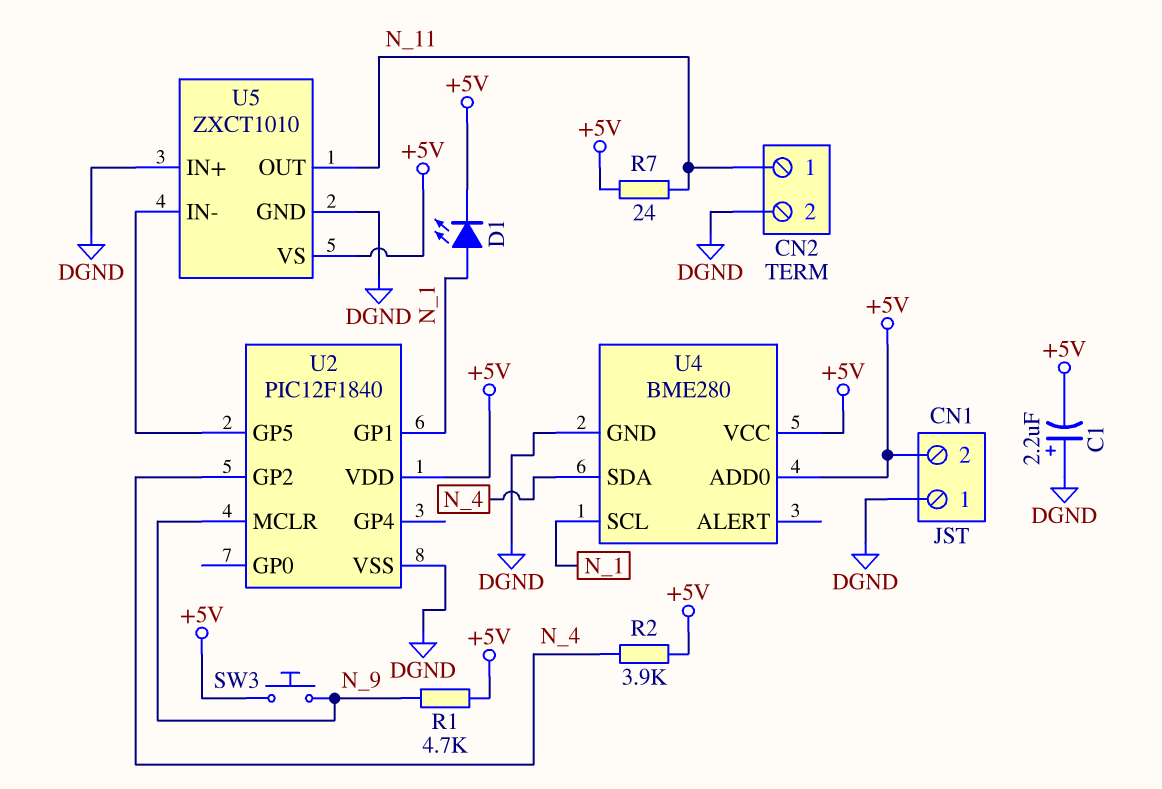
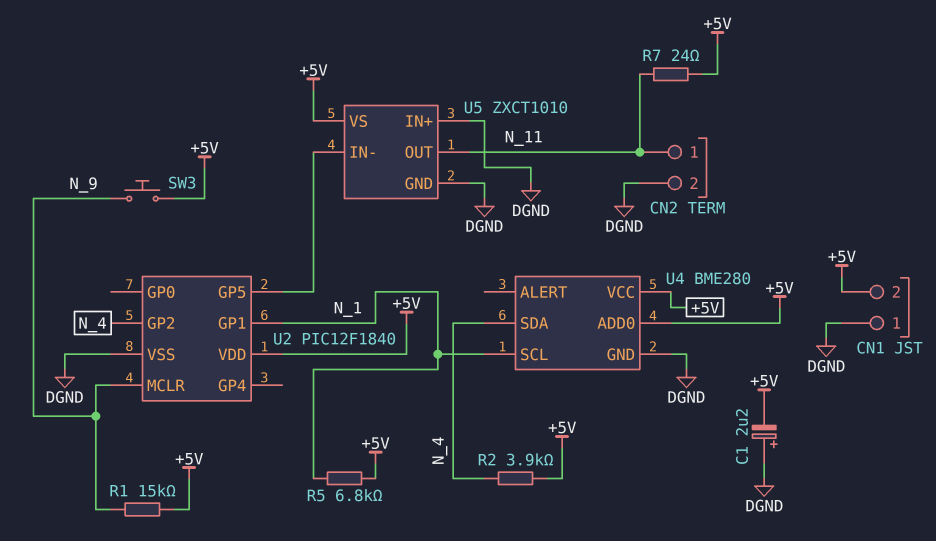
D1: LED (A N_1, K +5V) -> none
R1: 4.7k (+5V, N_9) -> 15k (+5V, N_9)
R5: none -> 6.8k (+5V, N_1)

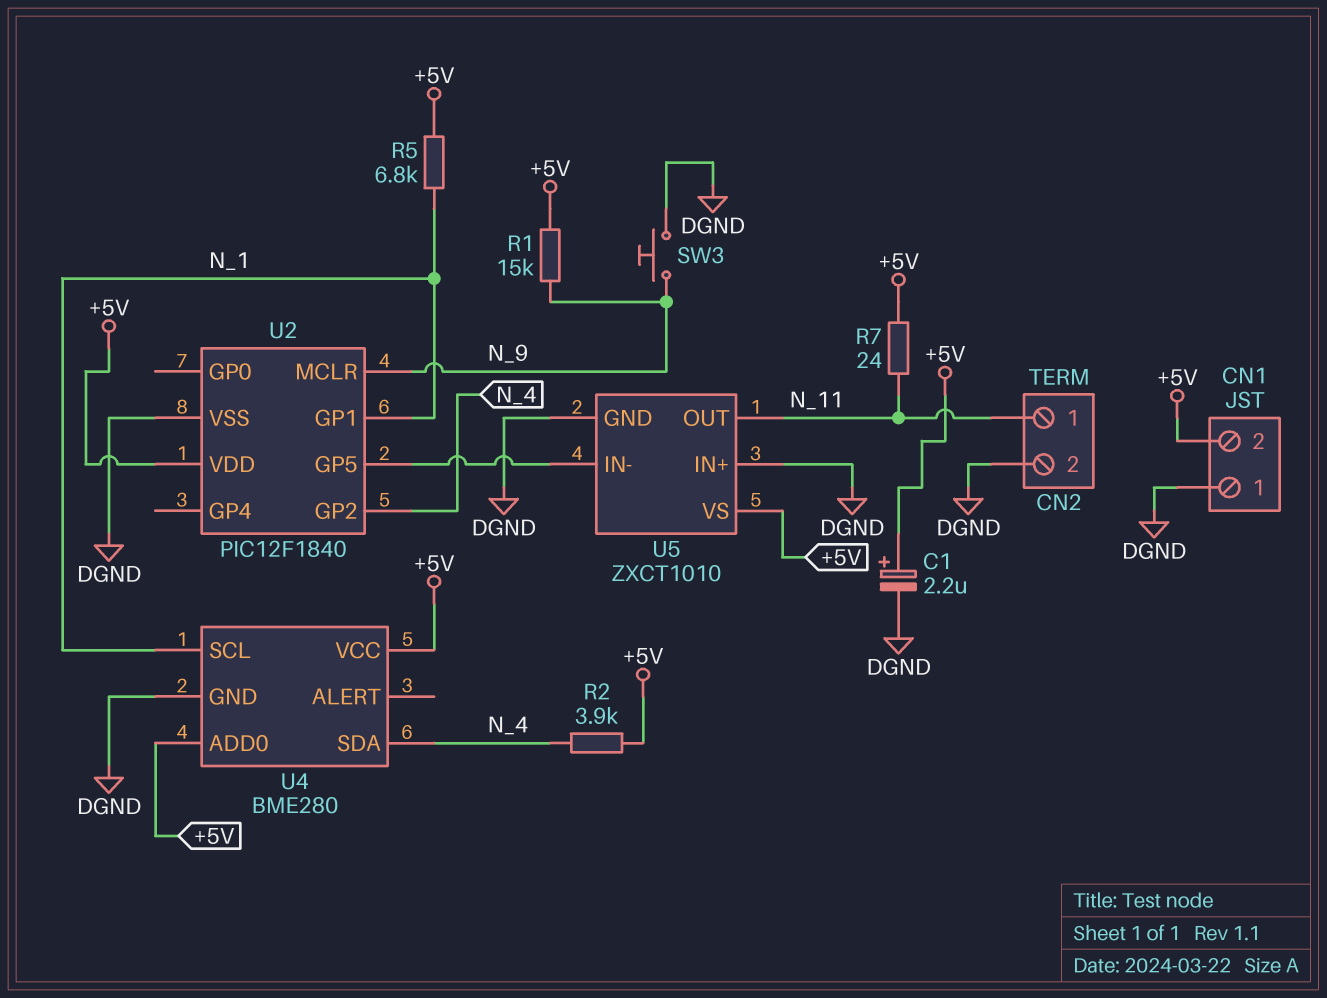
C1: 2.2uF (plus DGND, minus +5V) -> 2.2uF (plus +5V, minus DGND)
SW3: button (+5V, N_9) -> button (DGND, N_9)

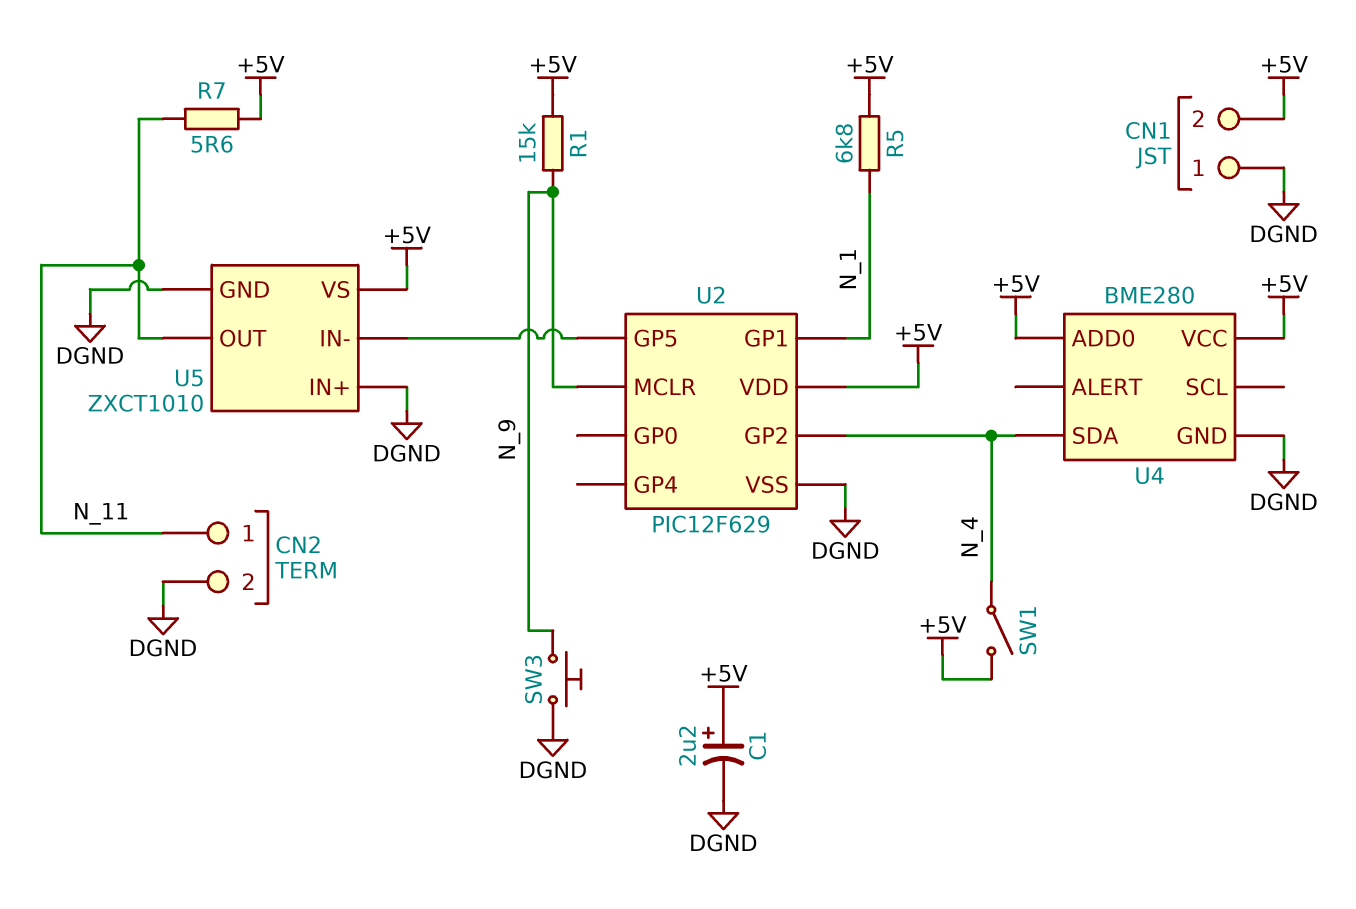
R2: 3.9k (+5V, N_4) -> none
R7: 24 (+5V, N_11) -> 5.6 (+5V, N_11)
SW1: none -> switch (+5V, N_4)
U2: PIC12F1840 -> PIC12F629
U4 pin SCL: N_1 -> none

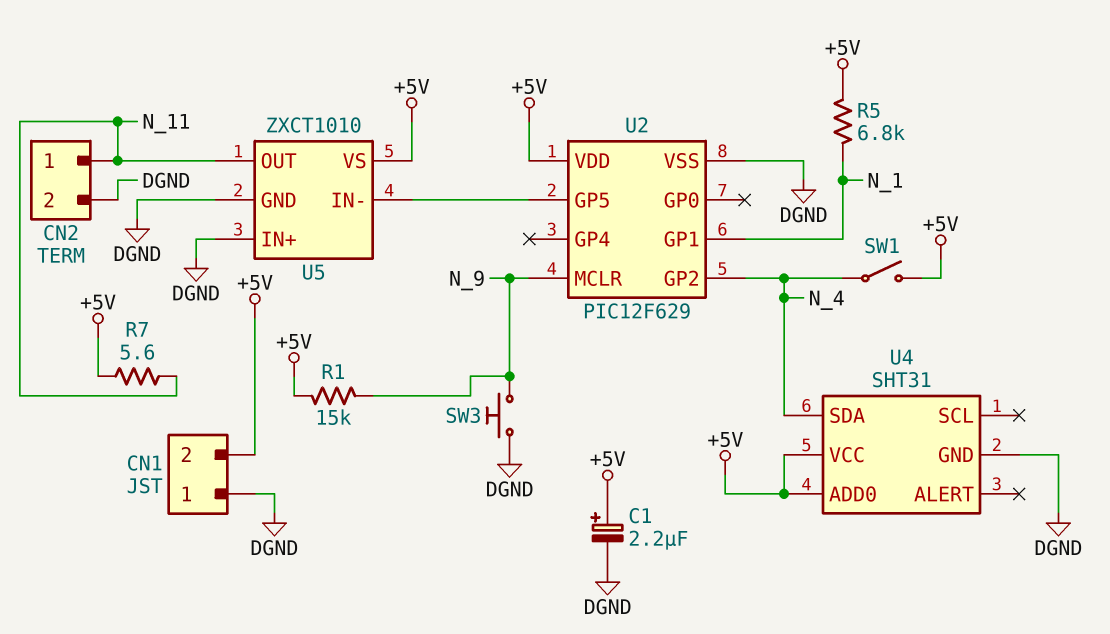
U4: BME280 -> SHT31

